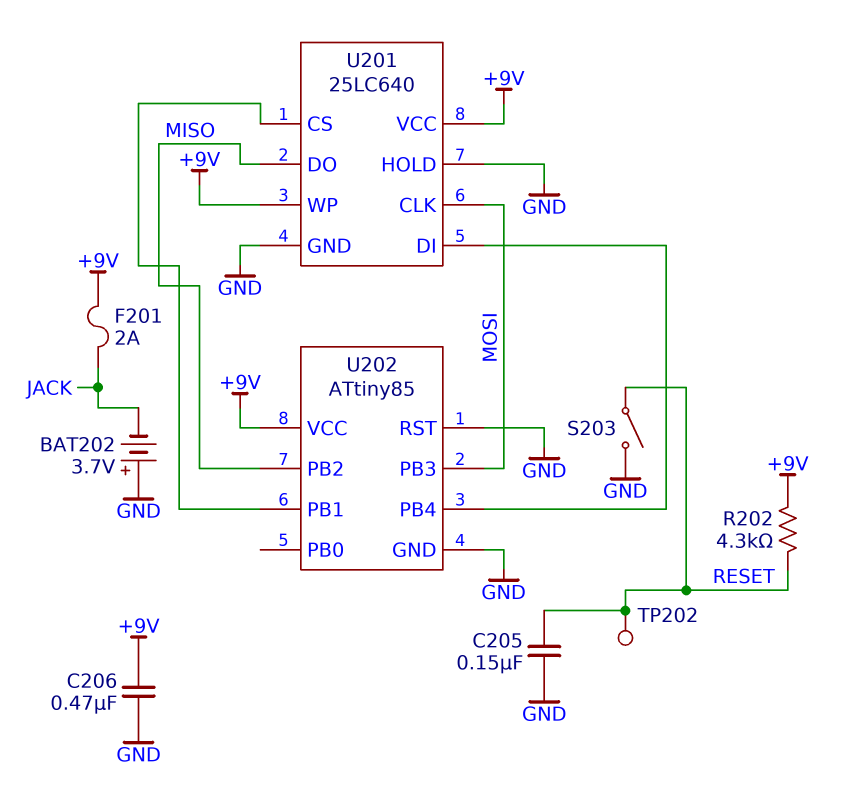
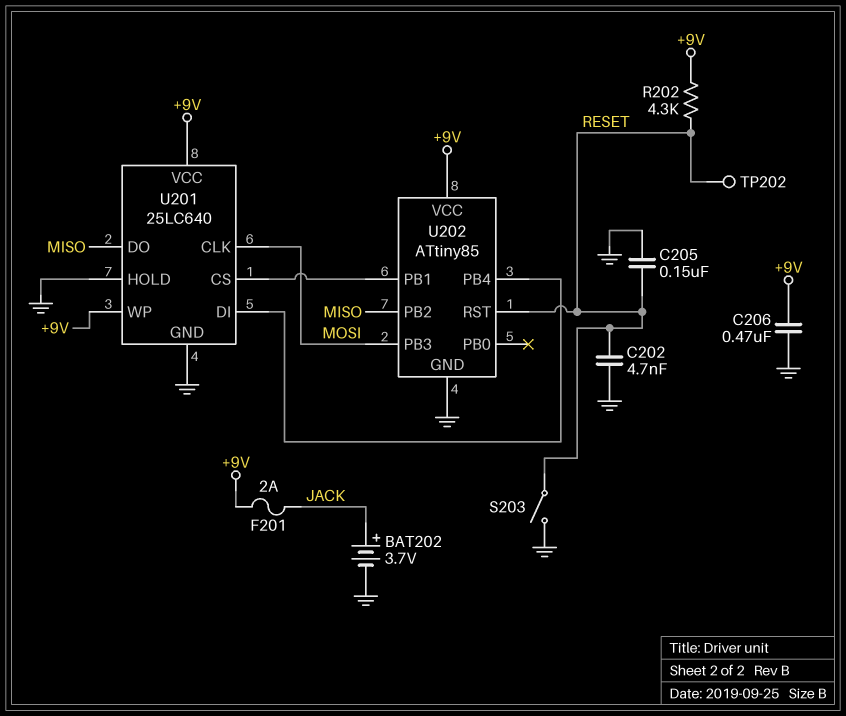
BAT202: 3.7V (plus GND, minus JACK) -> 3.7V (plus JACK, minus GND)
C202: none -> 4.7nF (GND, RESET)
U202 pin RST: GND -> RESET

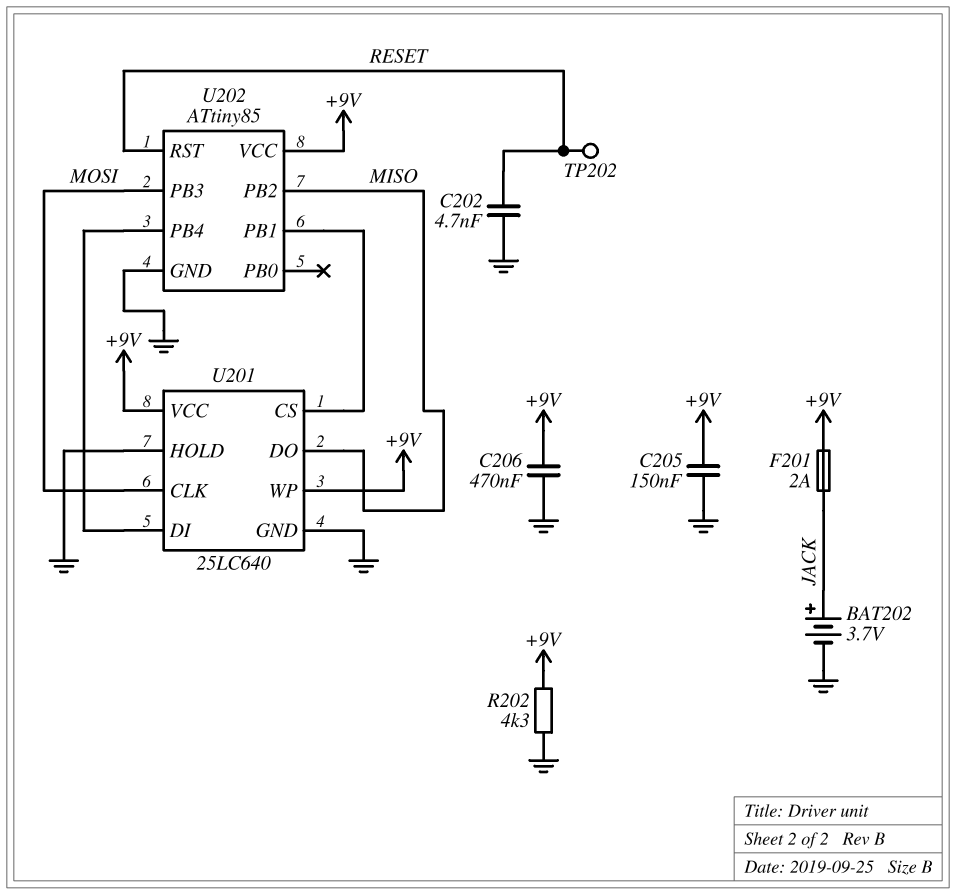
C205: 150nF (GND, RESET) -> 150nF (+9V, GND)
R202: 4.3k (+9V, RESET) -> 4.3k (+9V, GND)
S203: switch (GND, RESET) -> none

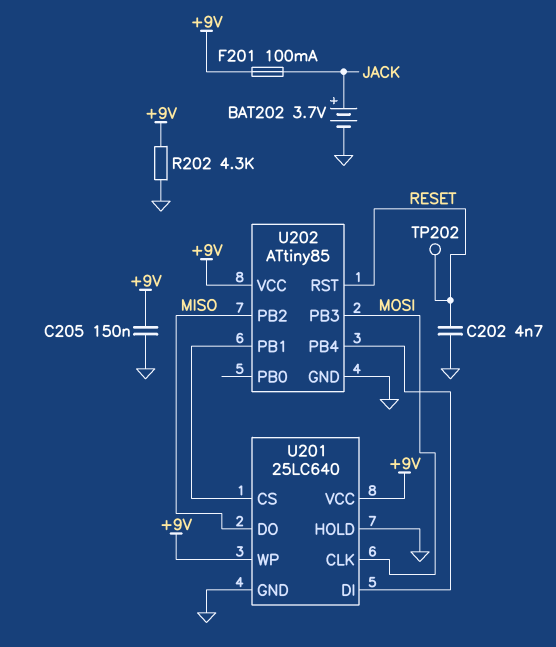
C206: 470nF (+9V, GND) -> none
F201: 2A (+9V, JACK) -> 100mA (+9V, JACK)

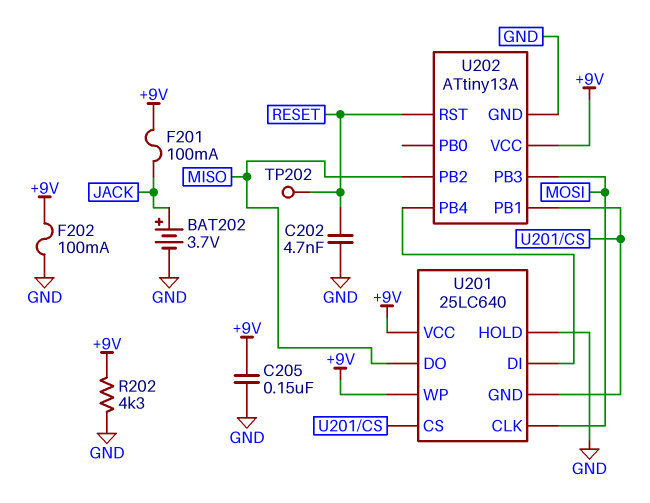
F202: none -> 100mA (+9V, GND)
U201 pin GND: GND -> U201/CS
U202: ATtiny85 -> ATtiny13A

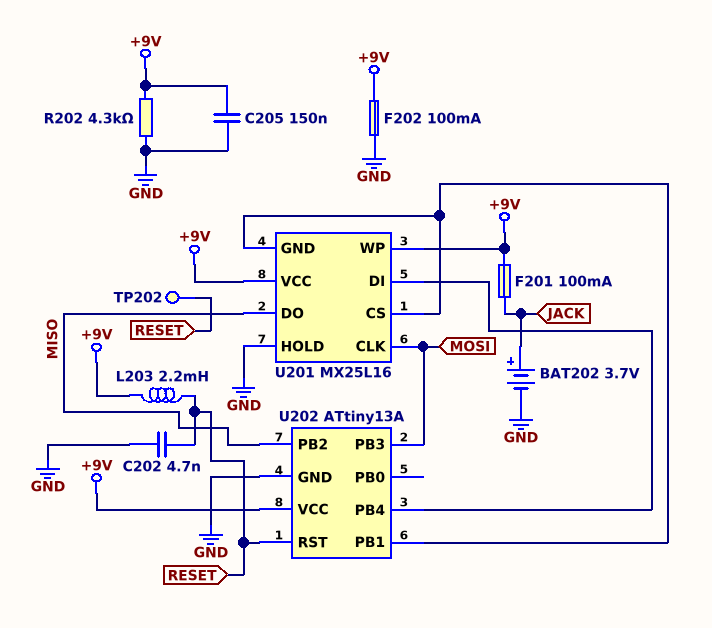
L203: none -> 2.2mH (+9V, RESET)
U201: 25LC640 -> MX25L16

